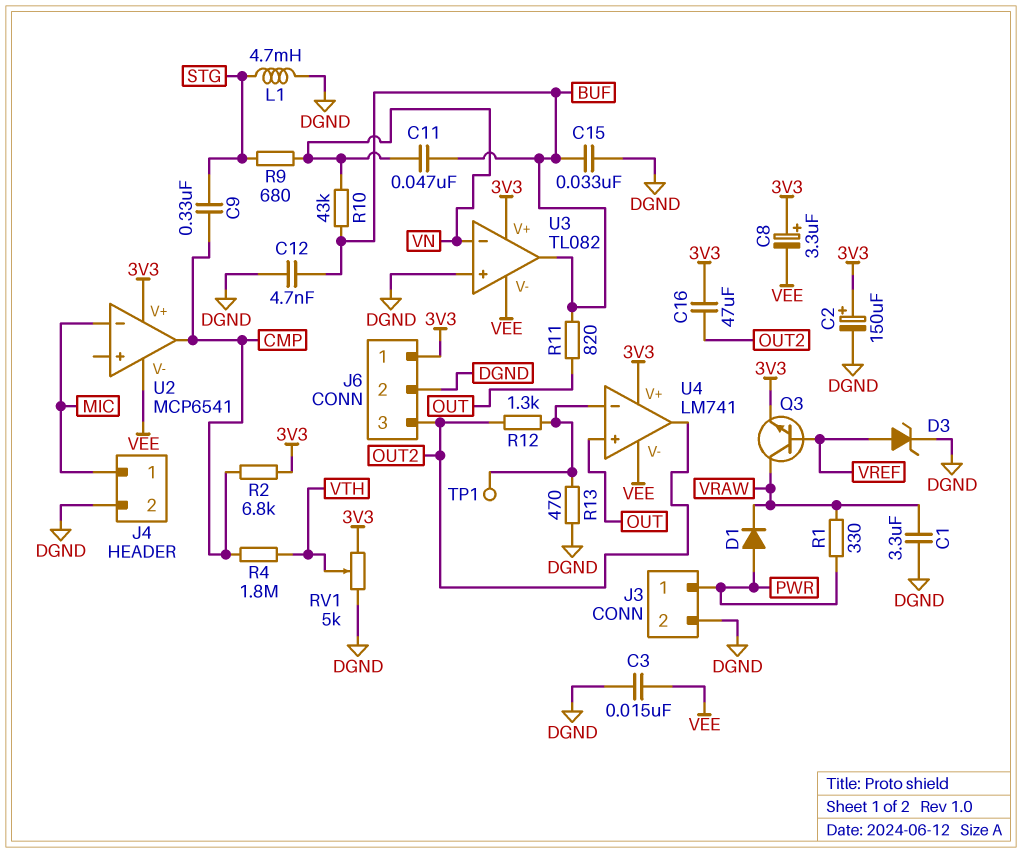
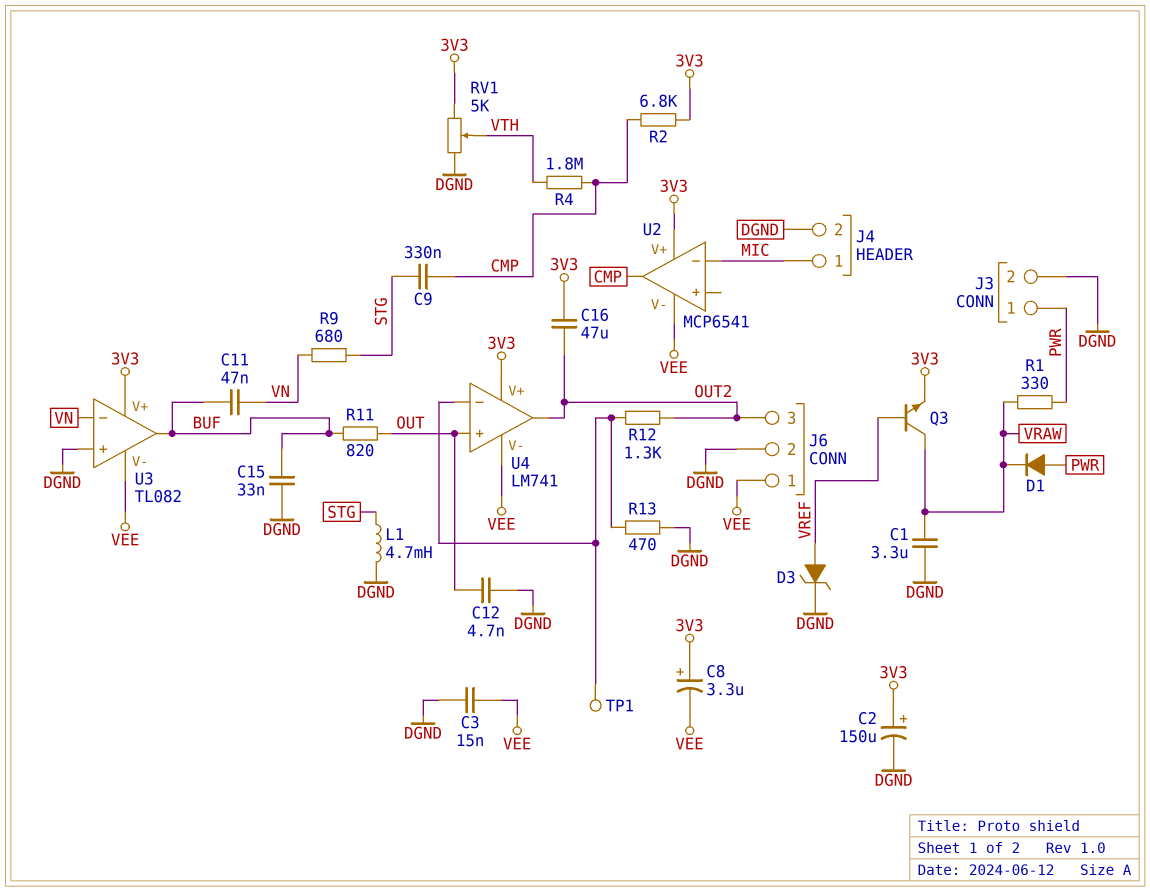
C12: 4.7nF (BUF, DGND) -> 4.7nF (DGND, OUT)
J6 pin 1: 3V3 -> VEE
R10: 43k (BUF, VN) -> none

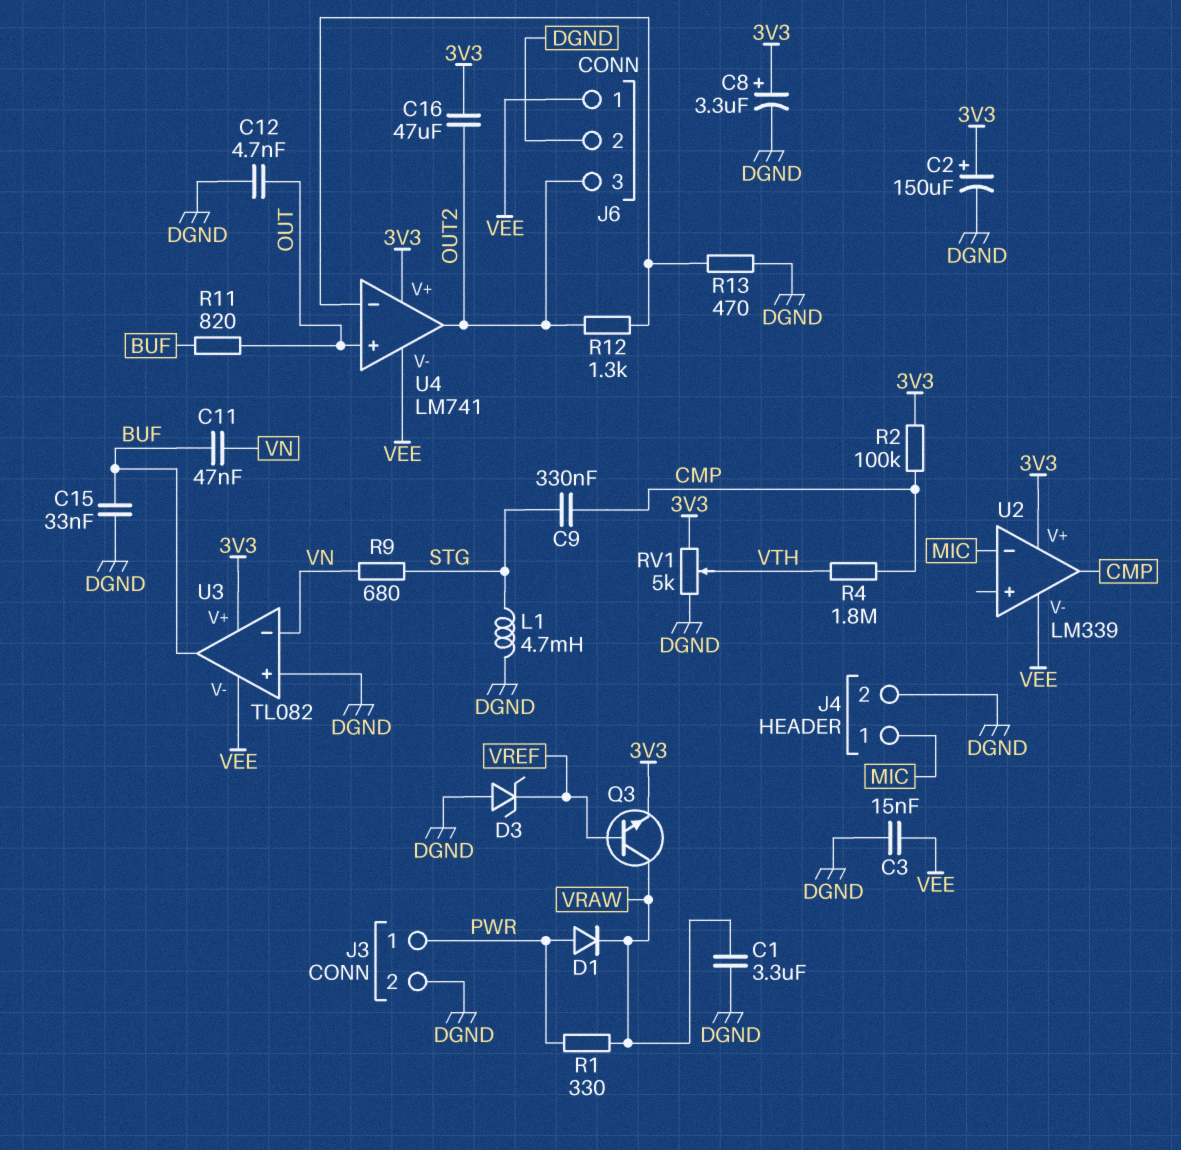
C8: 3.3uF (plus 3V3, minus VEE) -> 3.3uF (plus 3V3, minus DGND)
D3: zener (A VREF, K DGND) -> zener (A DGND, K VREF)
R2: 6.8k (3V3, CMP) -> 100k (3V3, CMP)
TP1: test point (U4/in-) -> none
U2: MCP6541 -> LM339

